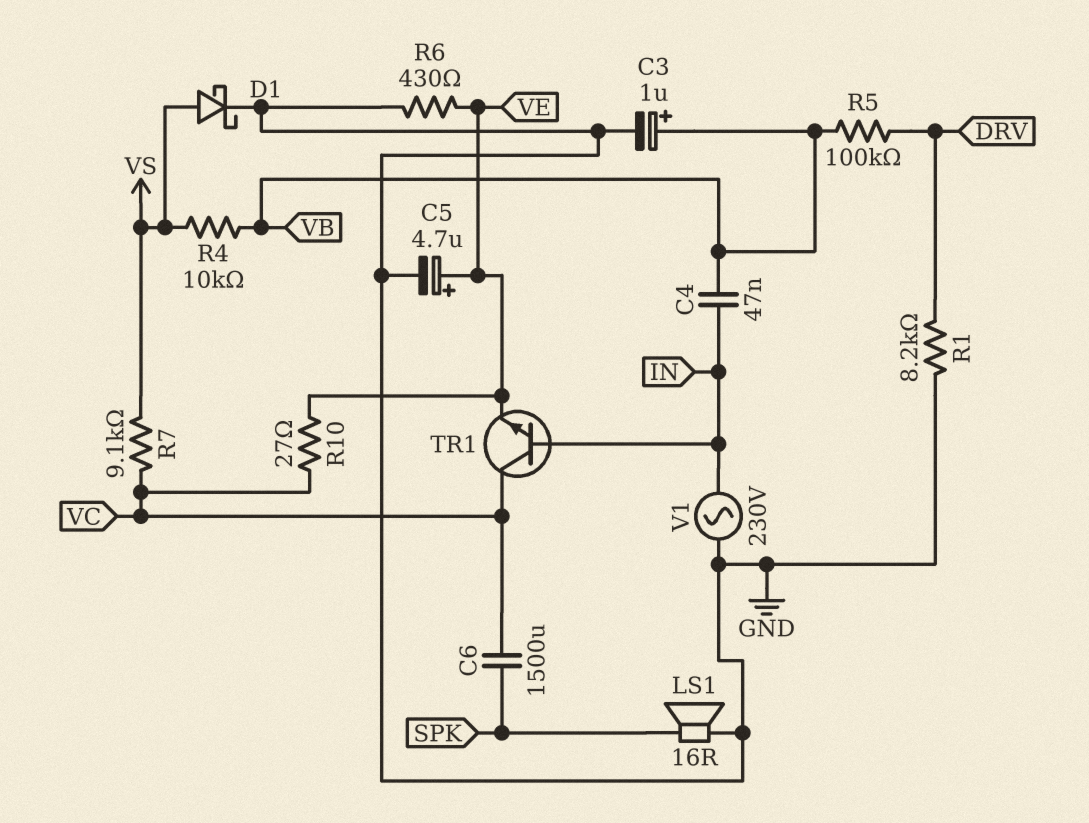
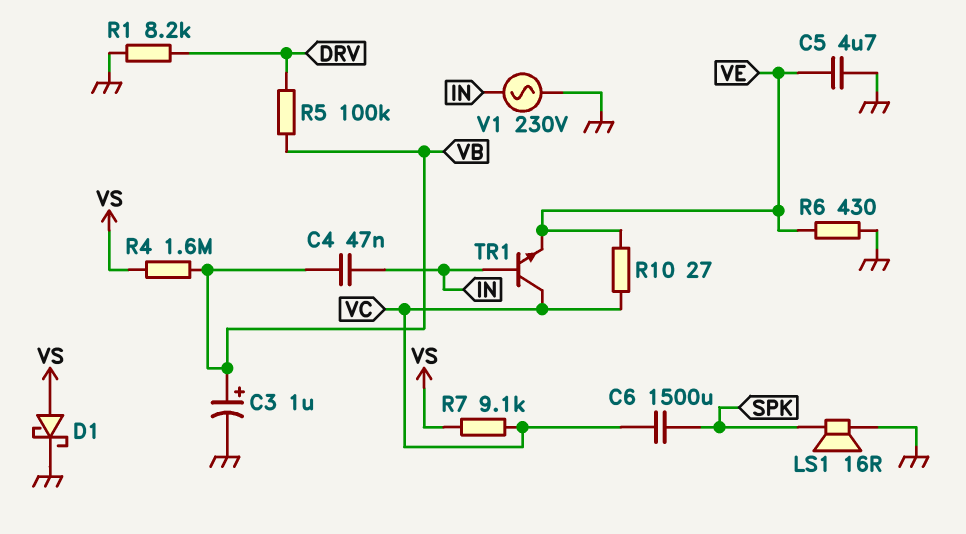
C5: 4.7uF (plus VE, minus GND) -> 4.7uF (GND, VE)
R4: 10k (VB, VS) -> 1.6M (VB, VS)

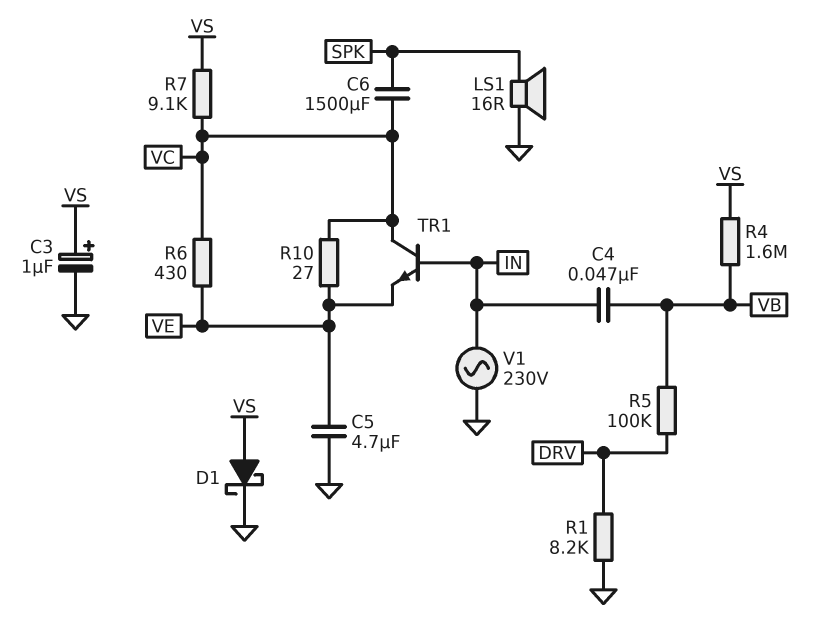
C3: 1uF (plus VB, minus GND) -> 1uF (plus VS, minus GND)
R6: 430 (GND, VE) -> 430 (VC, VE)

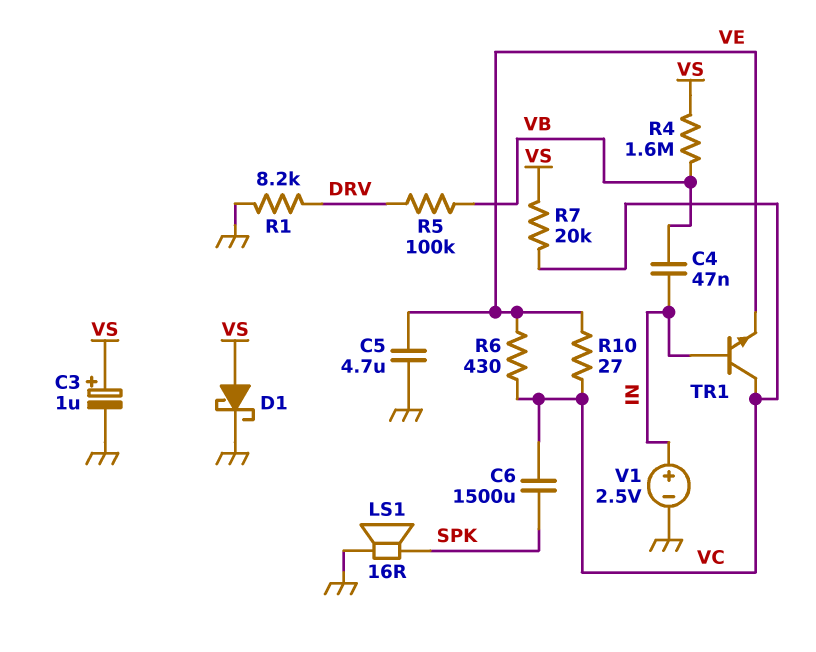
R7: 9.1k (VC, VS) -> 20k (VC, VS)
V1: AC 230V (GND, IN) -> 2.5V (plus IN, minus GND)

